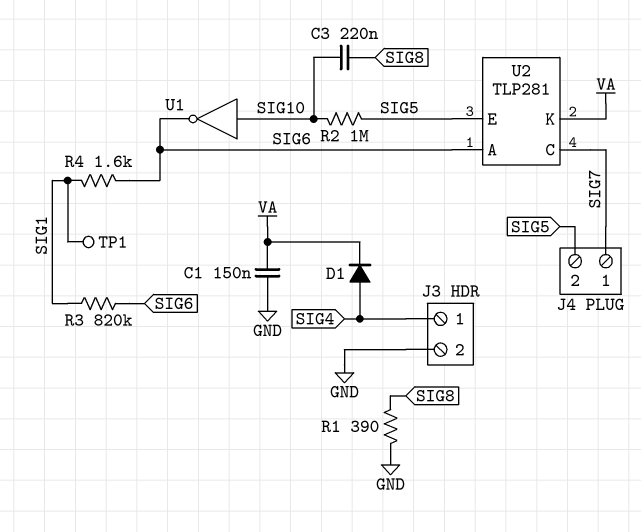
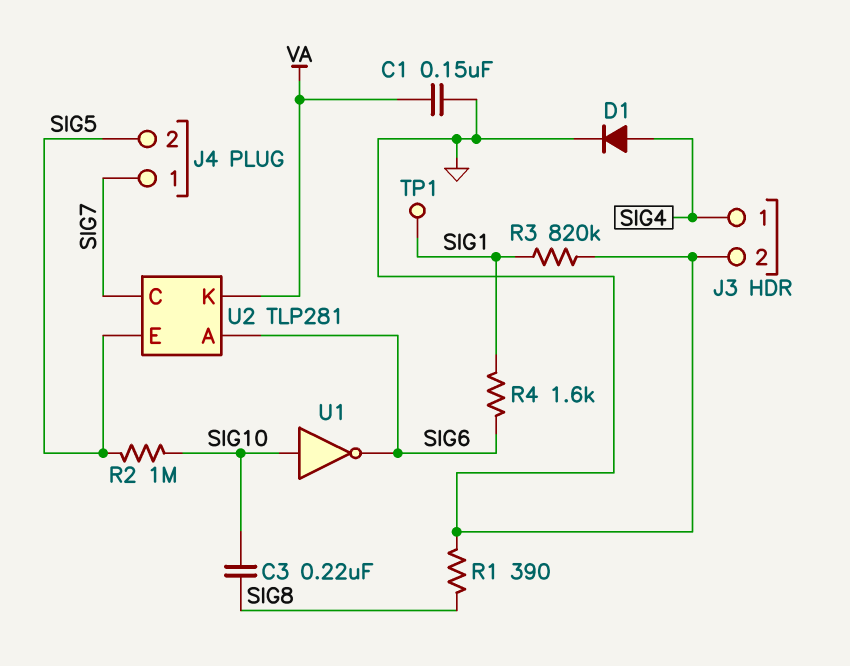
D1: diode (A SIG4, K VA) -> diode (A SIG4, K GND)
R3: 820k (SIG1, SIG6) -> 820k (GND, SIG1)

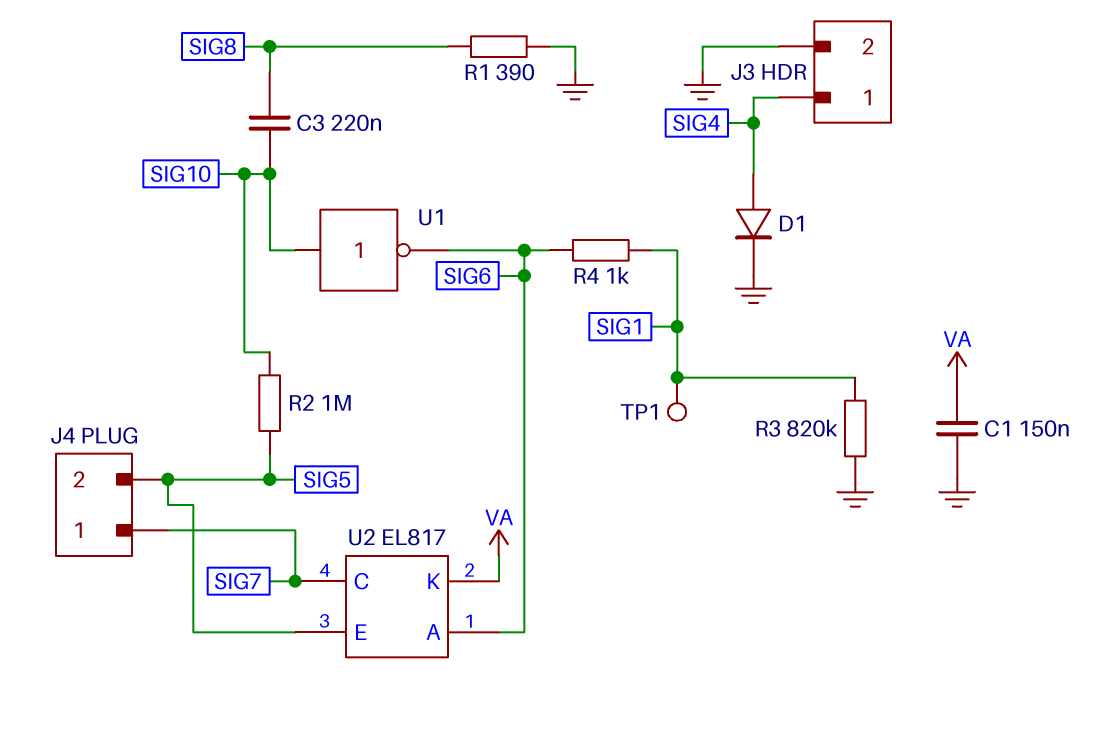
R4: 1.6k (SIG1, SIG6) -> 1k (SIG1, SIG6)
U2: TLP281 -> EL817

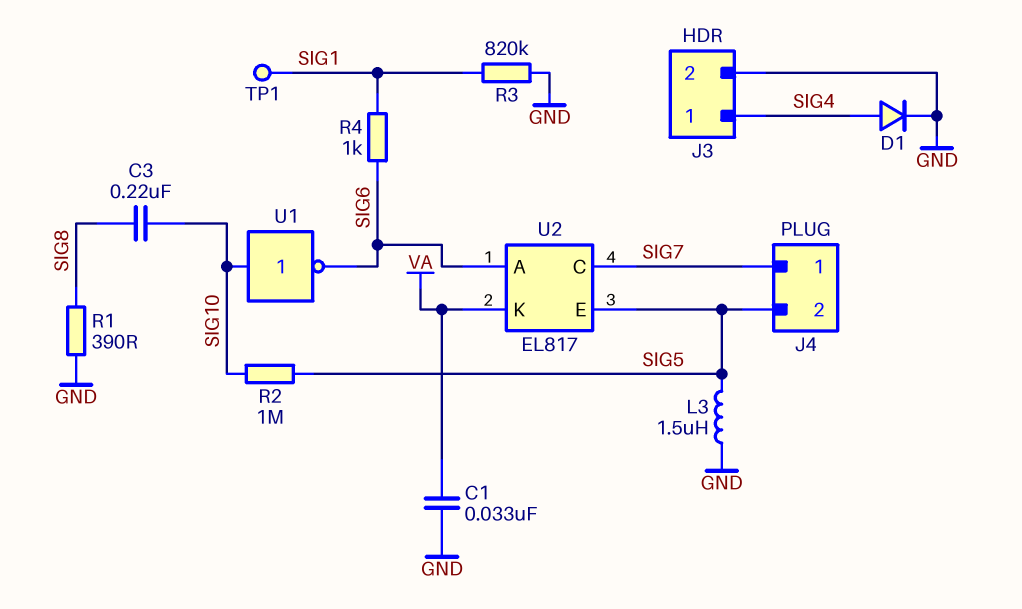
C1: 150nF (GND, VA) -> 33nF (GND, VA)
L3: none -> 1.5uH (GND, SIG5)

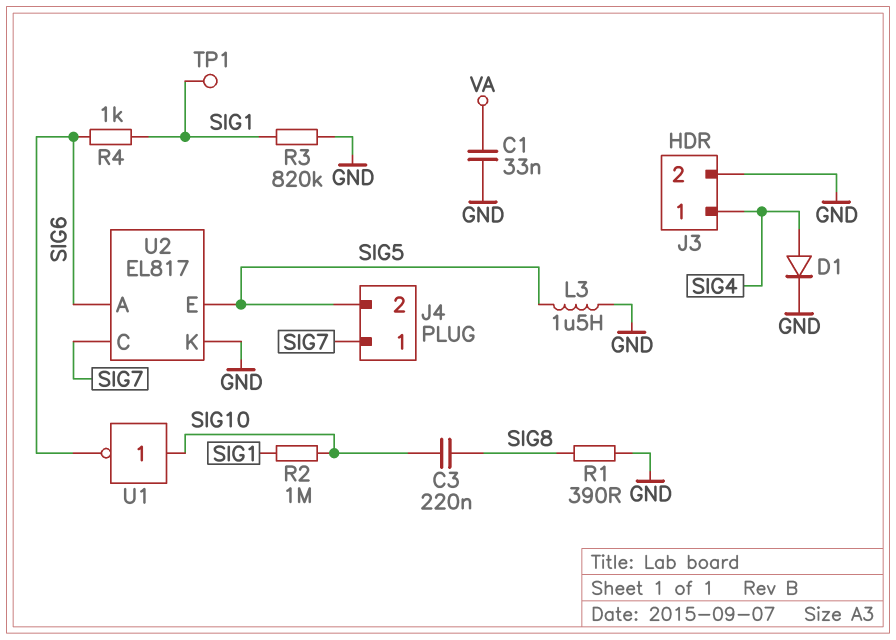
R2: 1M (SIG5, SIG10) -> 1M (SIG1, SIG10)
U2 pin K: VA -> GND

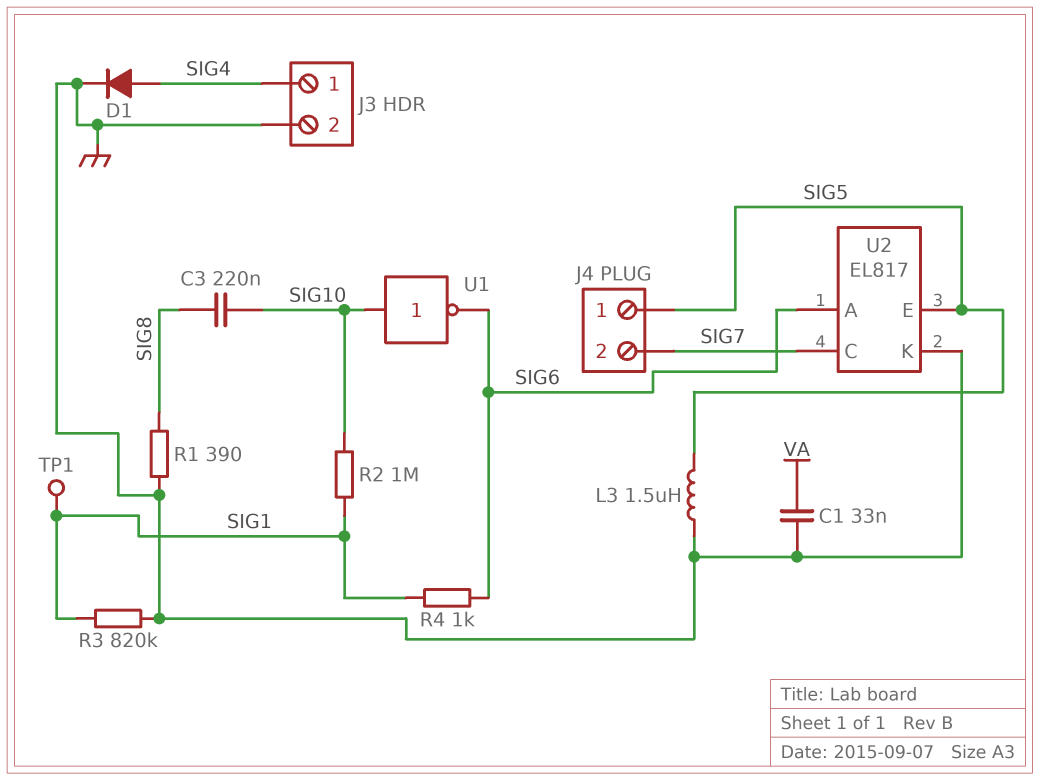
J4 pin 1: SIG7 -> SIG5
J4 pin 2: SIG5 -> SIG7

